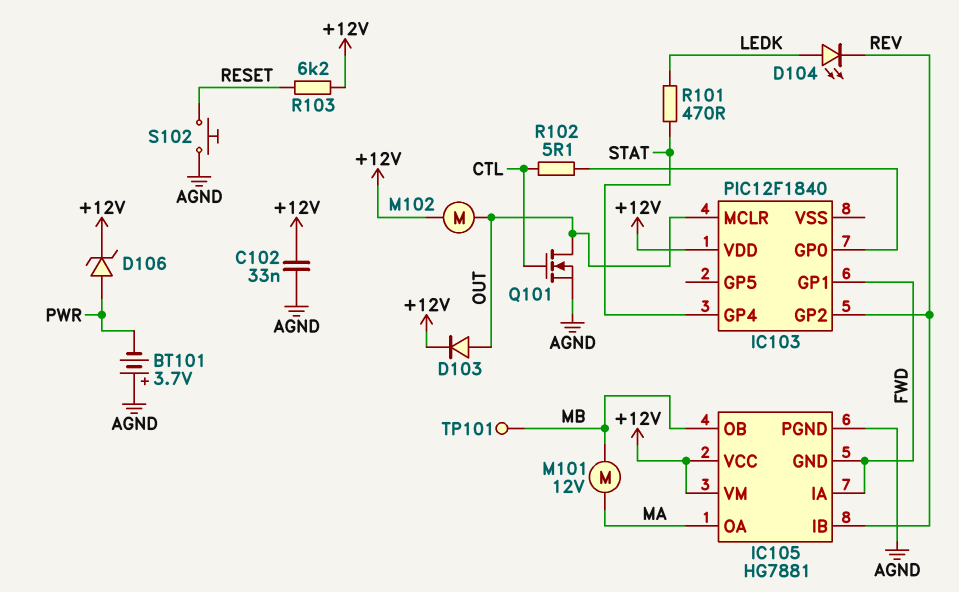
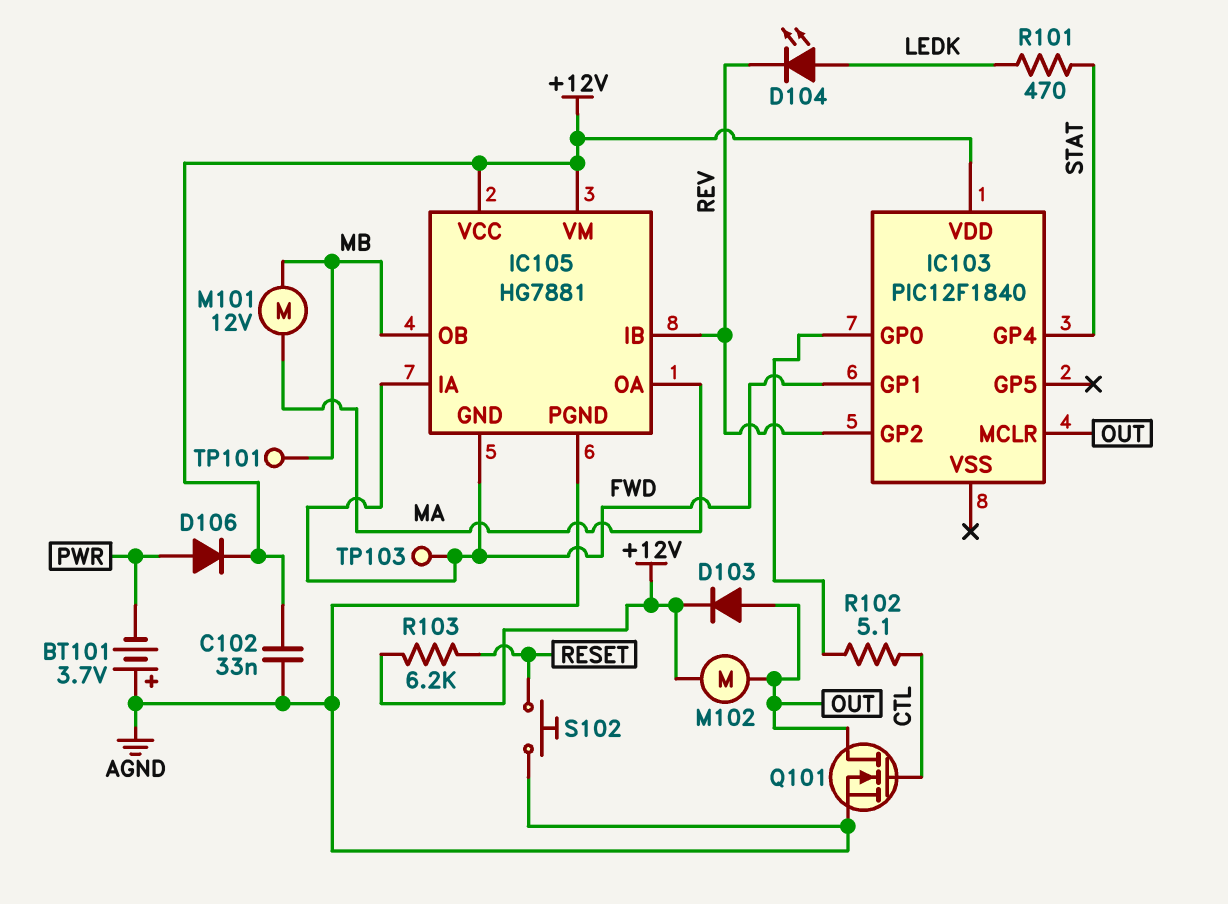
D106: zener (A PWR, K +12V) -> diode (A PWR, K +12V)
TP103: none -> test point (FWD)

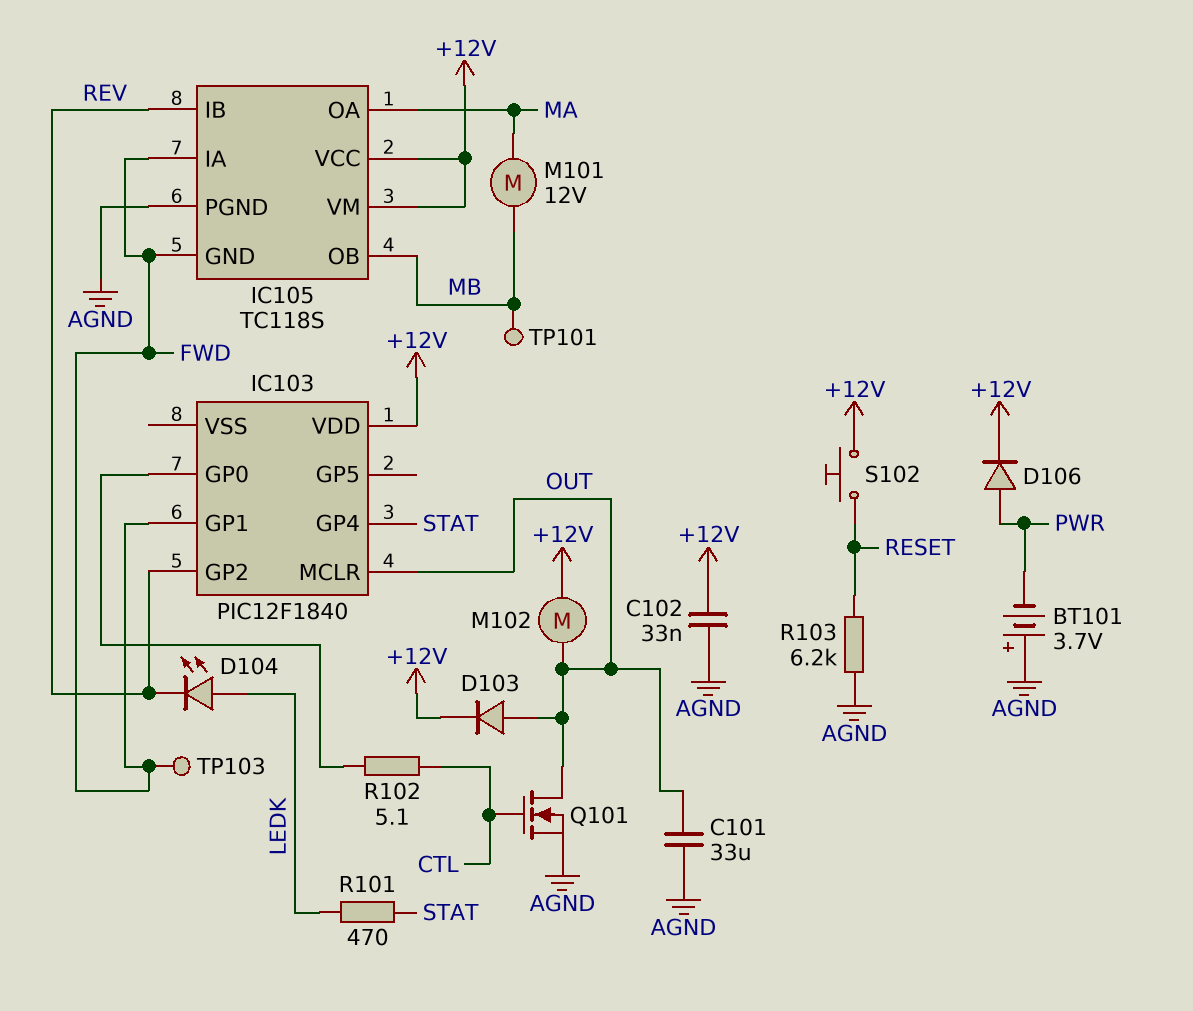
C101: none -> 33uF (AGND, OUT)
IC105: HG7881 -> TC118S
R103: 6.2k (+12V, RESET) -> 6.2k (AGND, RESET)
S102: button (AGND, RESET) -> button (+12V, RESET)

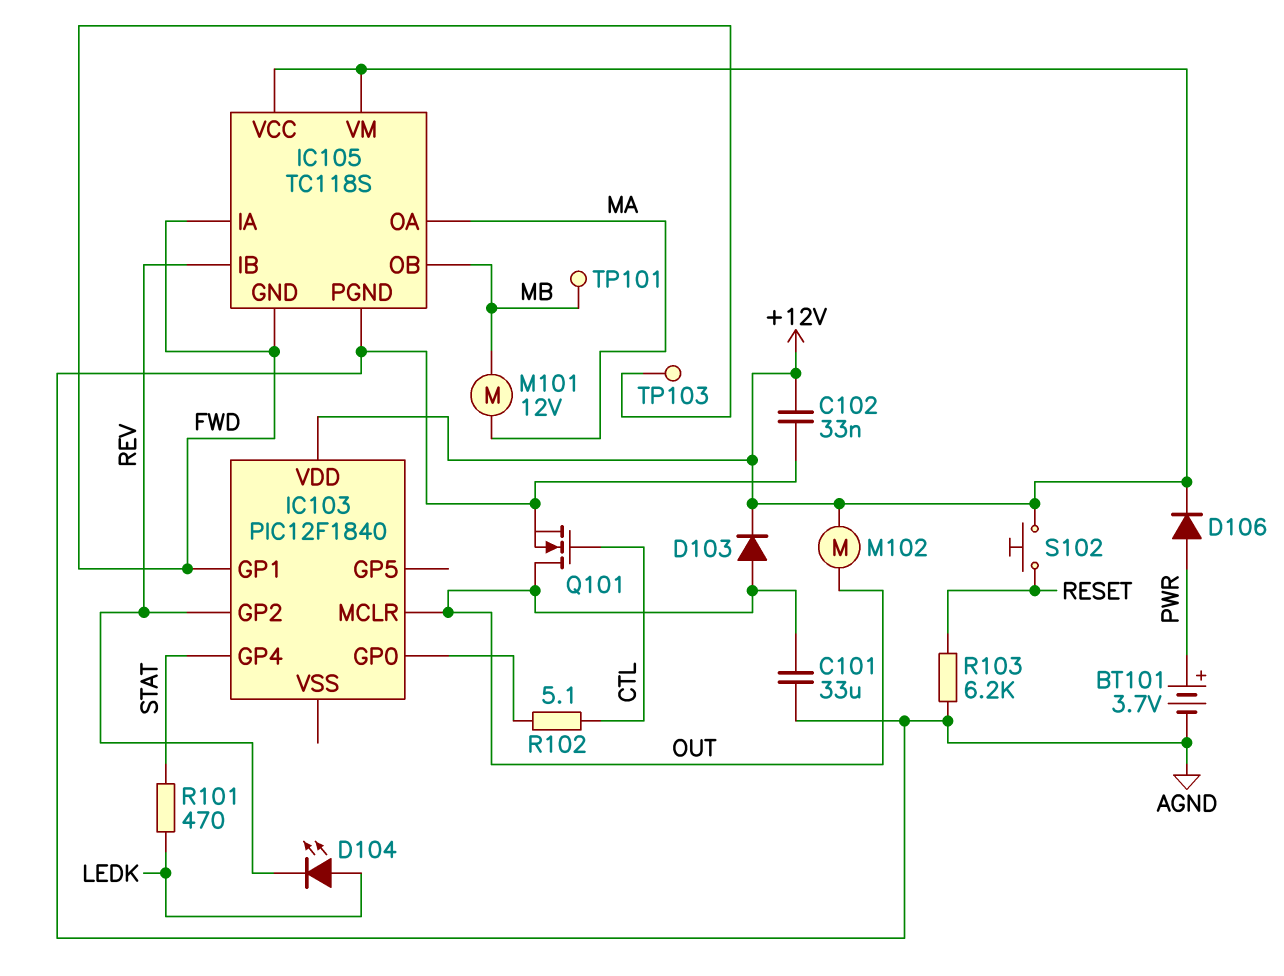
BT101: 3.7V (plus AGND, minus PWR) -> 3.7V (plus PWR, minus AGND)

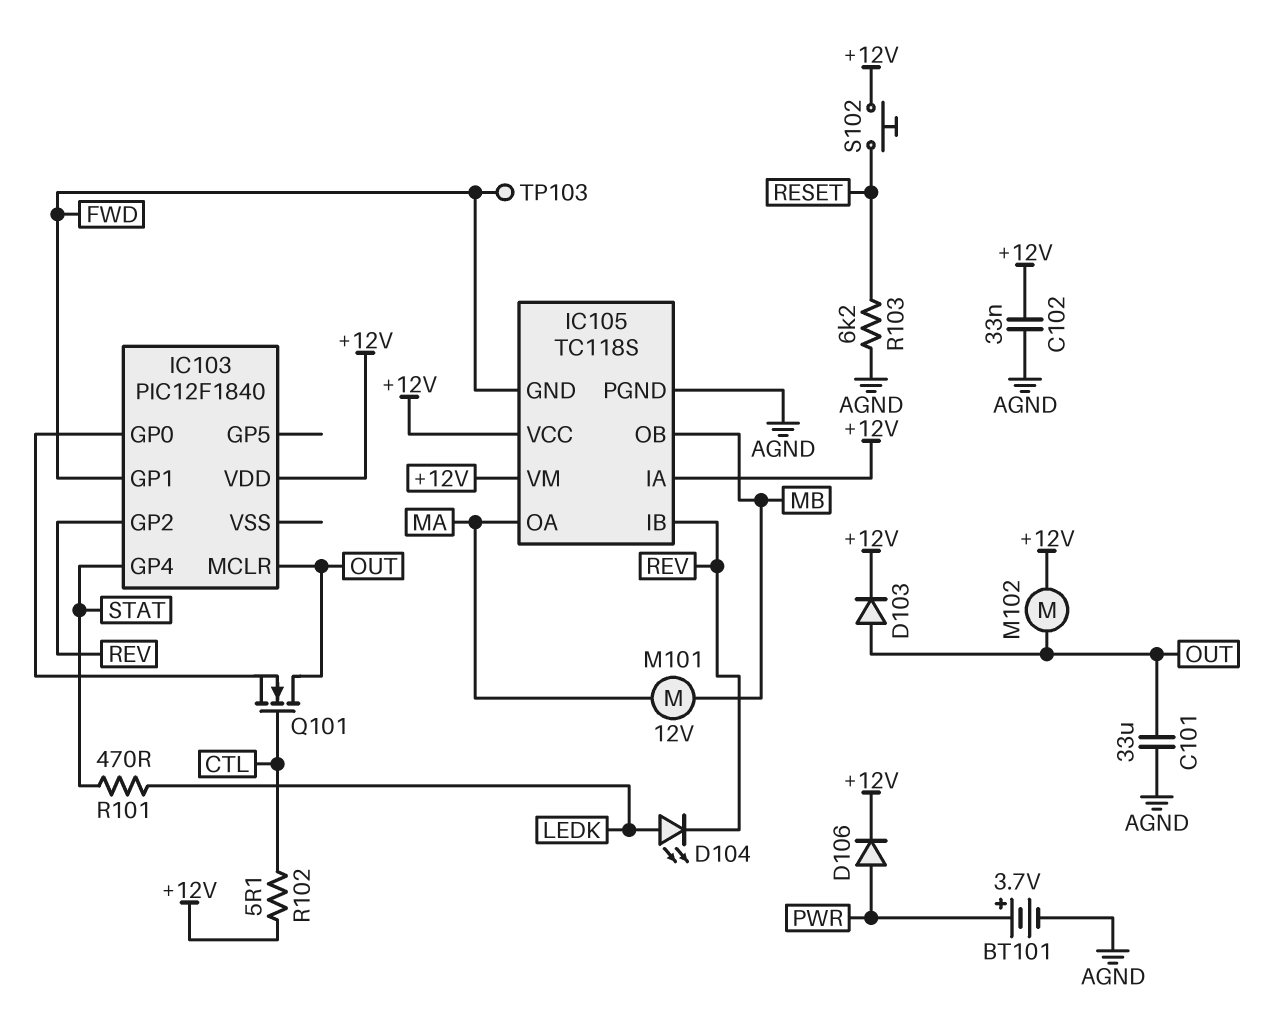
IC105 pin IA: FWD -> +12V
Q101: NMOS (G CTL, D OUT, S AGND) -> NMOS (G CTL, D OUT, S IC103/GP0)
R102: 5.1 (CTL, IC103/GP0) -> 5.1 (+12V, CTL)
TP101: test point (MB) -> none

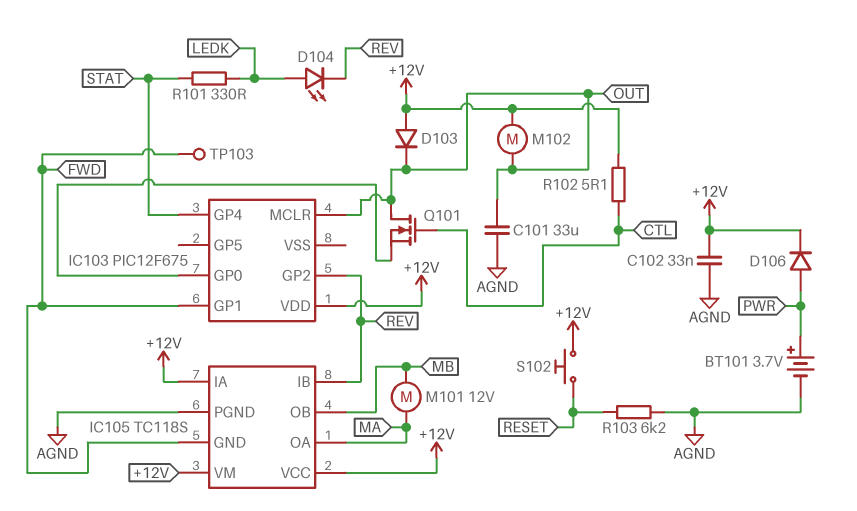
D103: diode (A OUT, K +12V) -> diode (A +12V, K OUT)
IC103: PIC12F1840 -> PIC12F675
R101: 470 (LEDK, STAT) -> 330 (LEDK, STAT)

